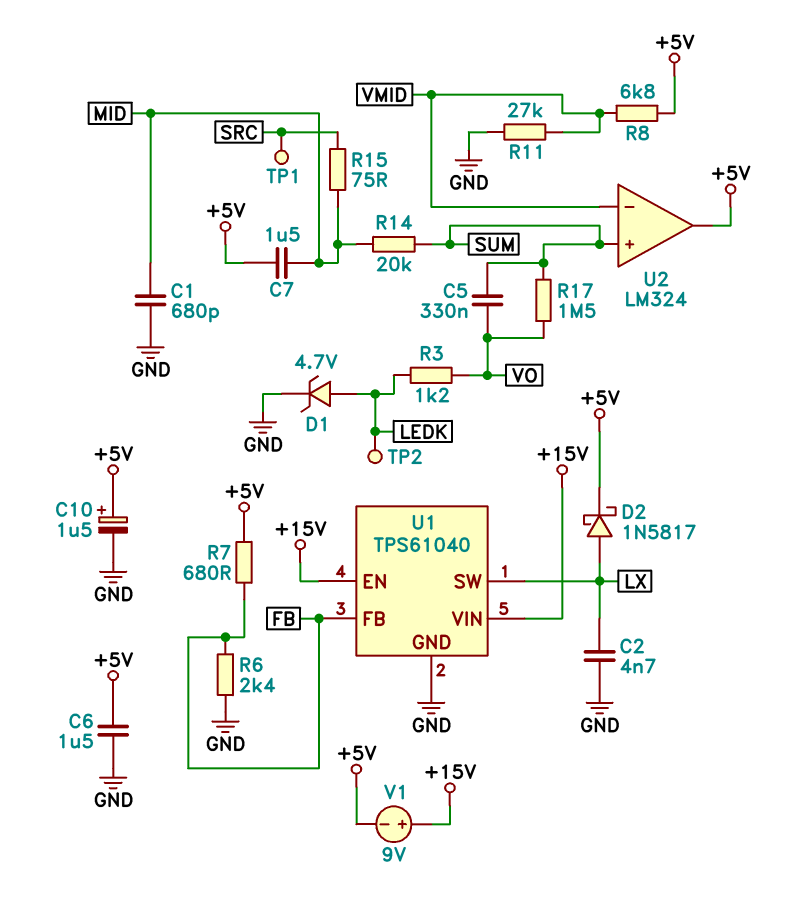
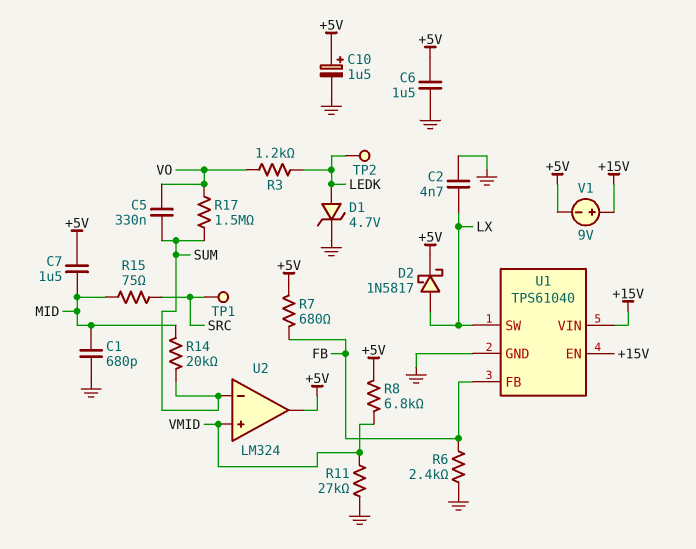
U2 pin in+: SUM -> VMID
U2 pin in-: VMID -> SUM

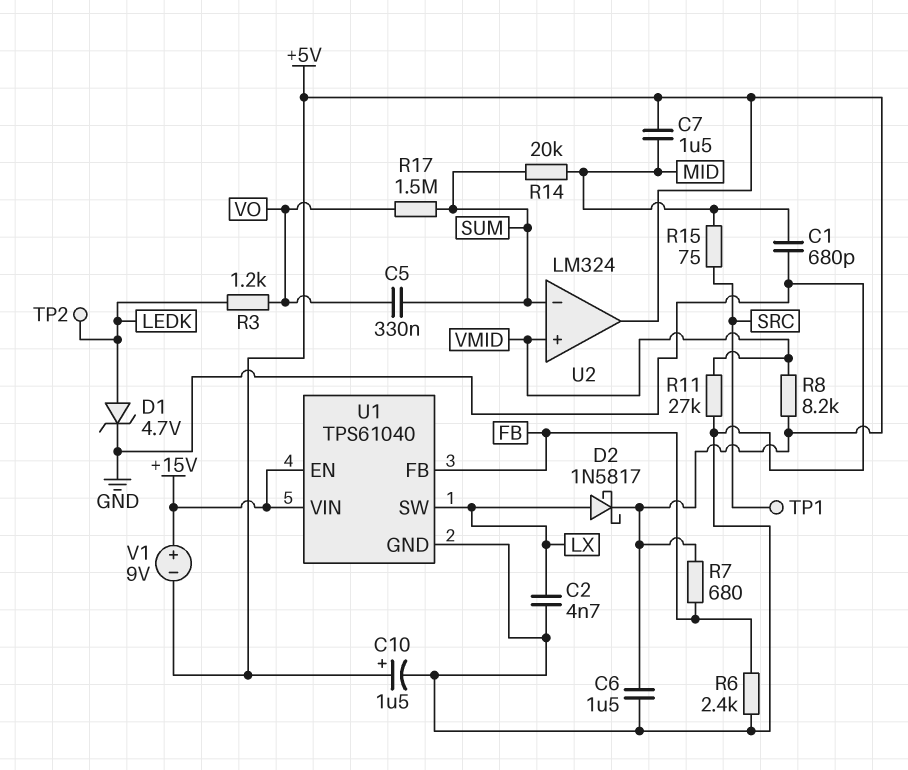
R8: 6.8k (+5V, VMID) -> 8.2k (+5V, VMID)

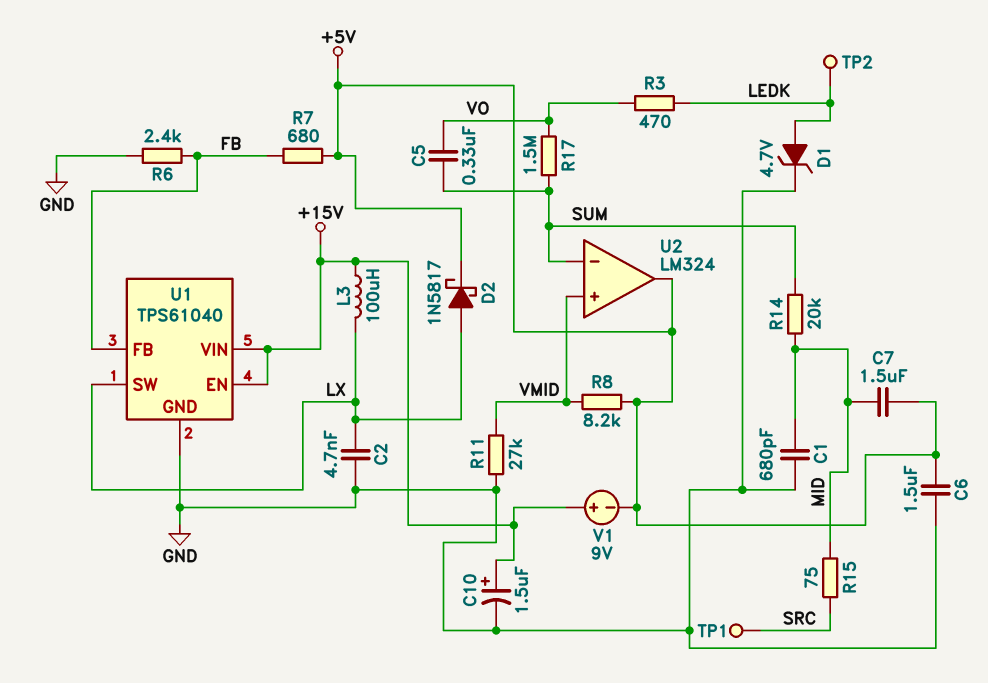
C10: 1.5uF (plus +5V, minus GND) -> 1.5uF (plus +15V, minus GND)
L3: none -> 100uH (+15V, LX)
R3: 1.2k (LEDK, VO) -> 470 (LEDK, VO)

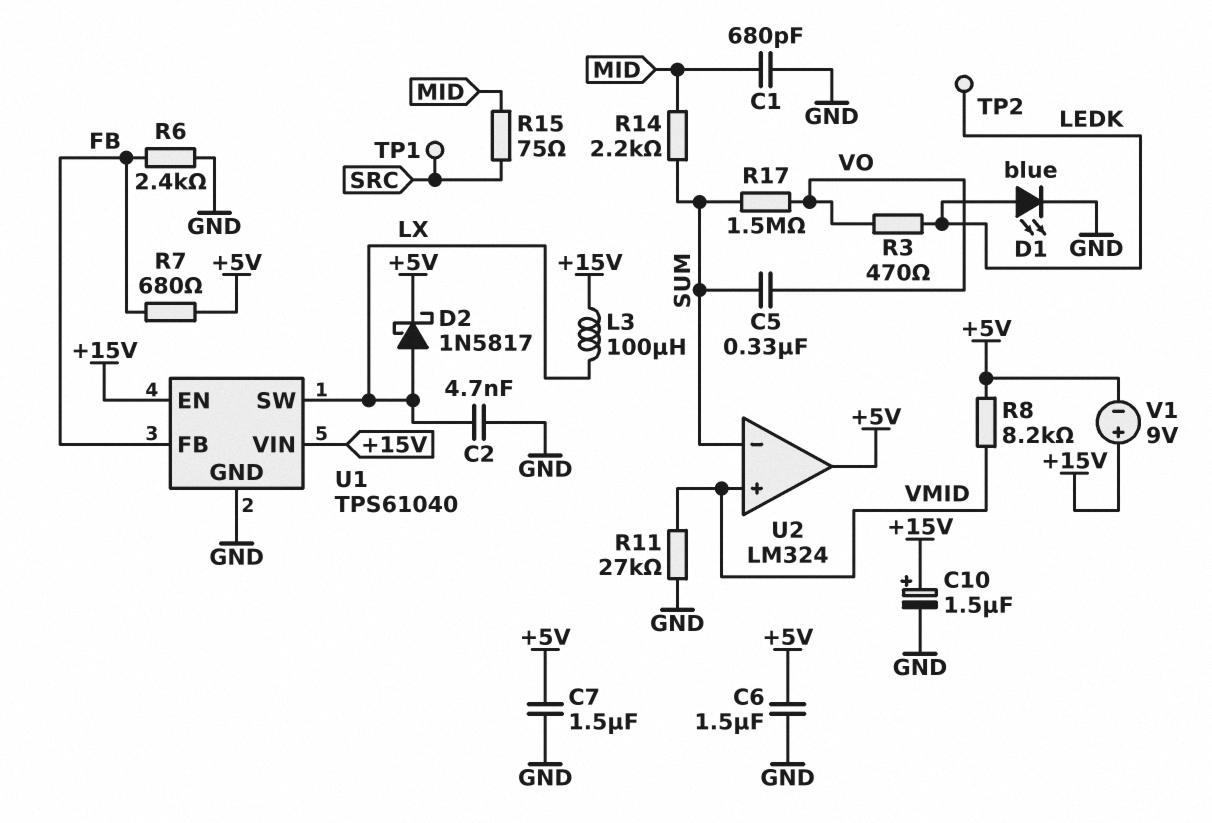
C7: 1.5uF (+5V, MID) -> 1.5uF (+5V, GND)
D1: zener 4.7V (A LEDK, K GND) -> LED blue (A LEDK, K GND)
R14: 20k (MID, SUM) -> 2.2k (MID, SUM)

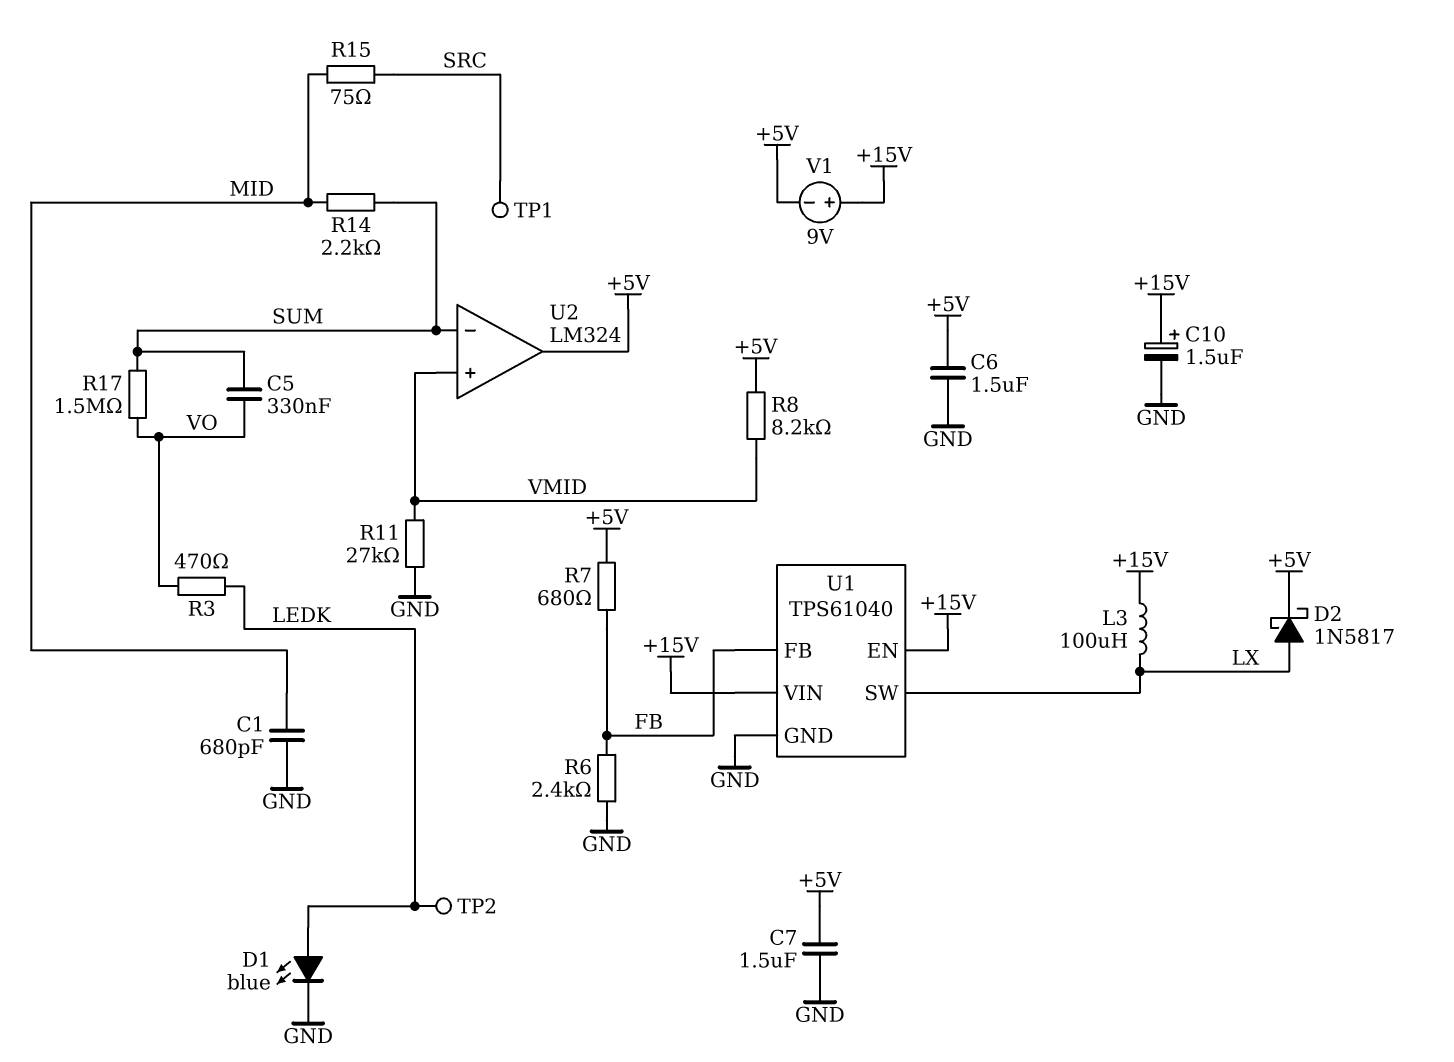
C2: 4.7nF (GND, LX) -> none

